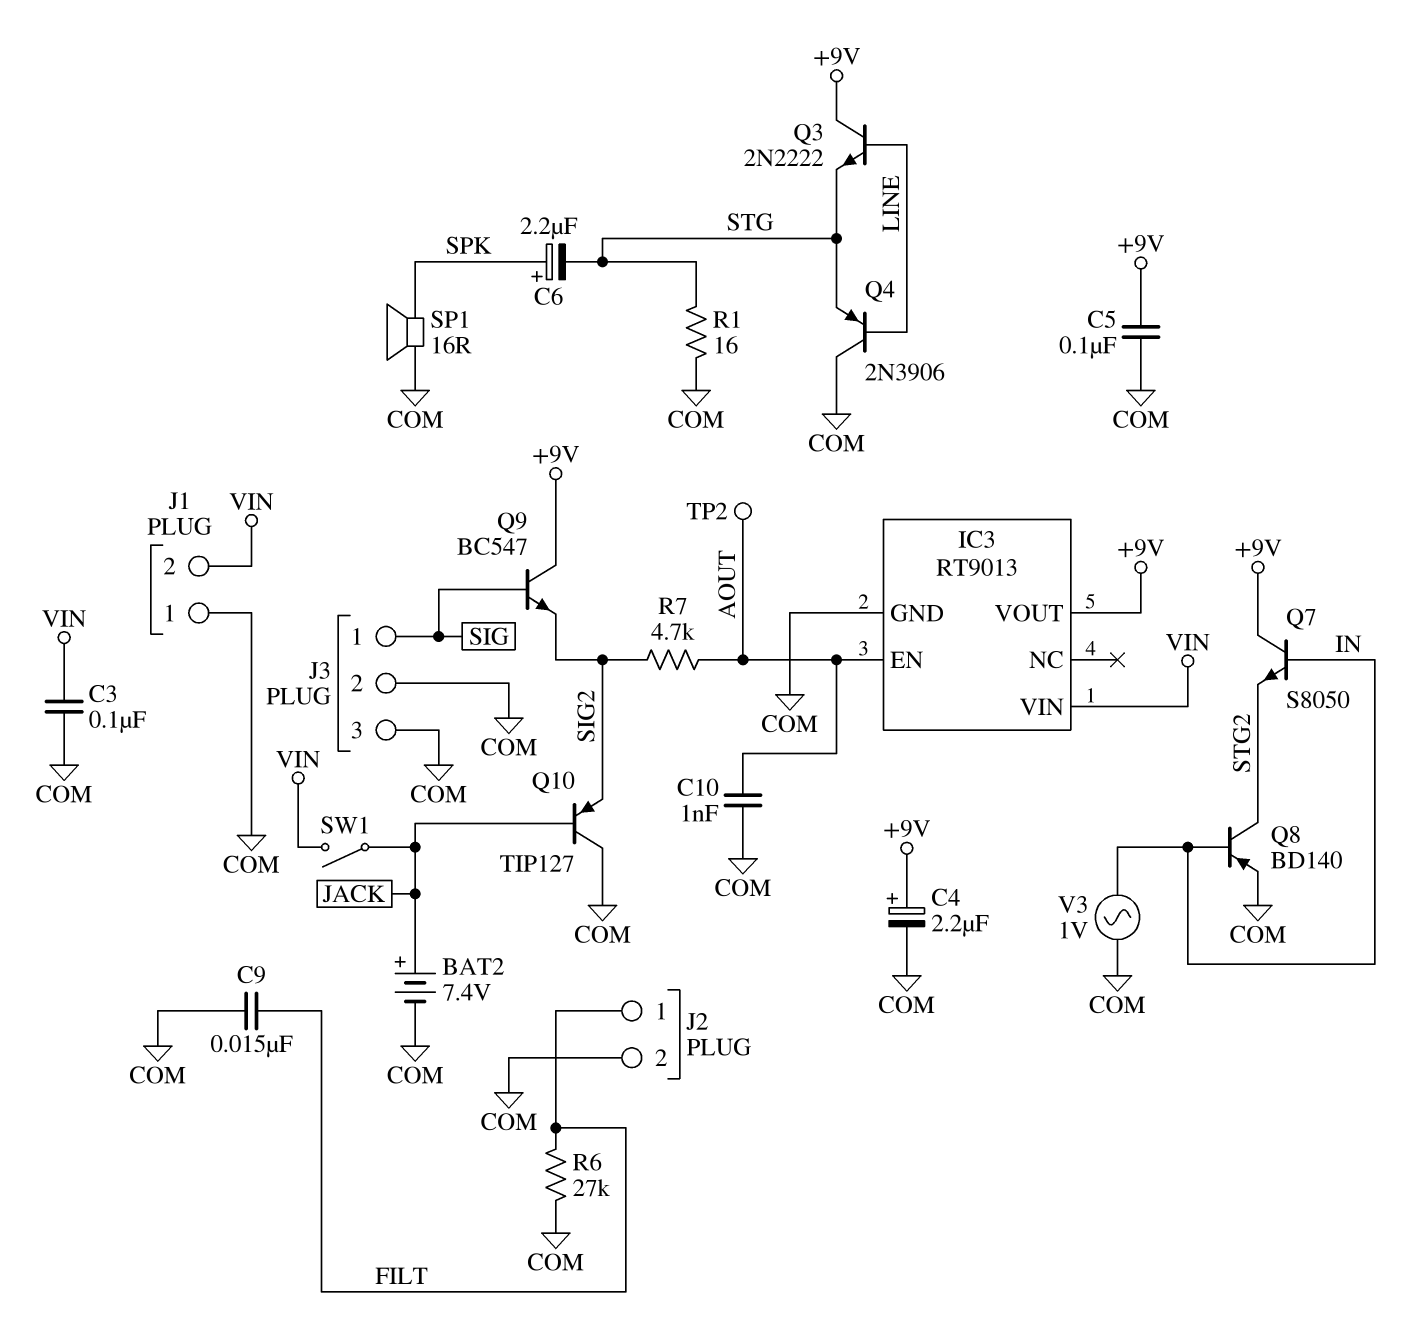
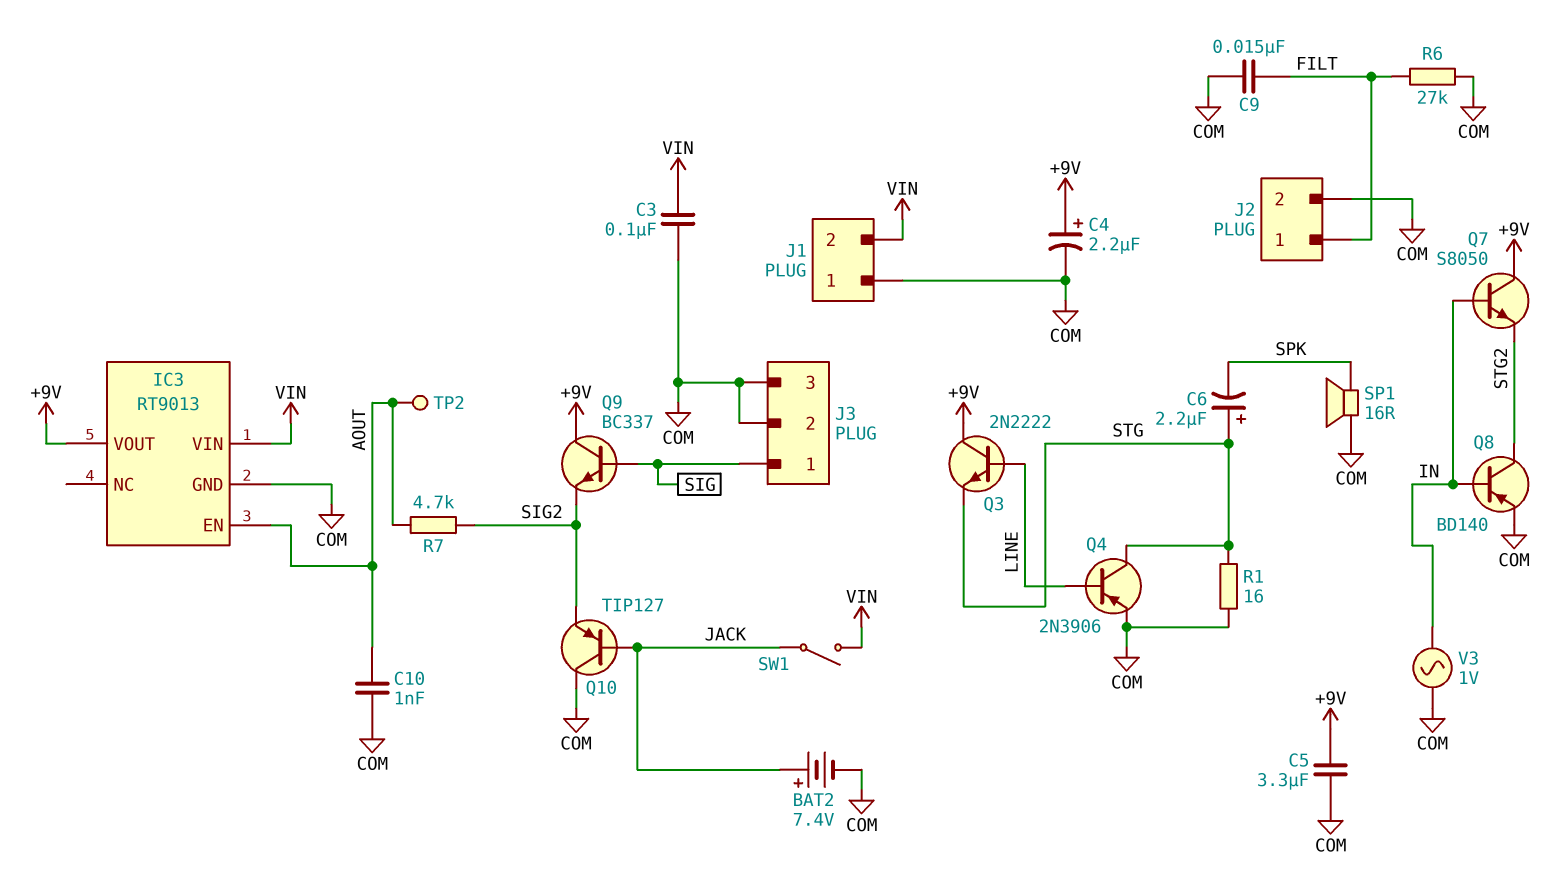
C5: 100nF (+9V, COM) -> 3.3uF (+9V, COM)
C6: 2.2uF (plus SPK, minus STG) -> 2.2uF (plus STG, minus SPK)
Q4: PNP 2N3906 (B LINE, C COM, E STG) -> PNP 2N3906 (B LINE, C STG, E COM)
Q9: NPN BC547 (B SIG, C +9V, E SIG2) -> NPN BC337 (B SIG, C +9V, E SIG2)

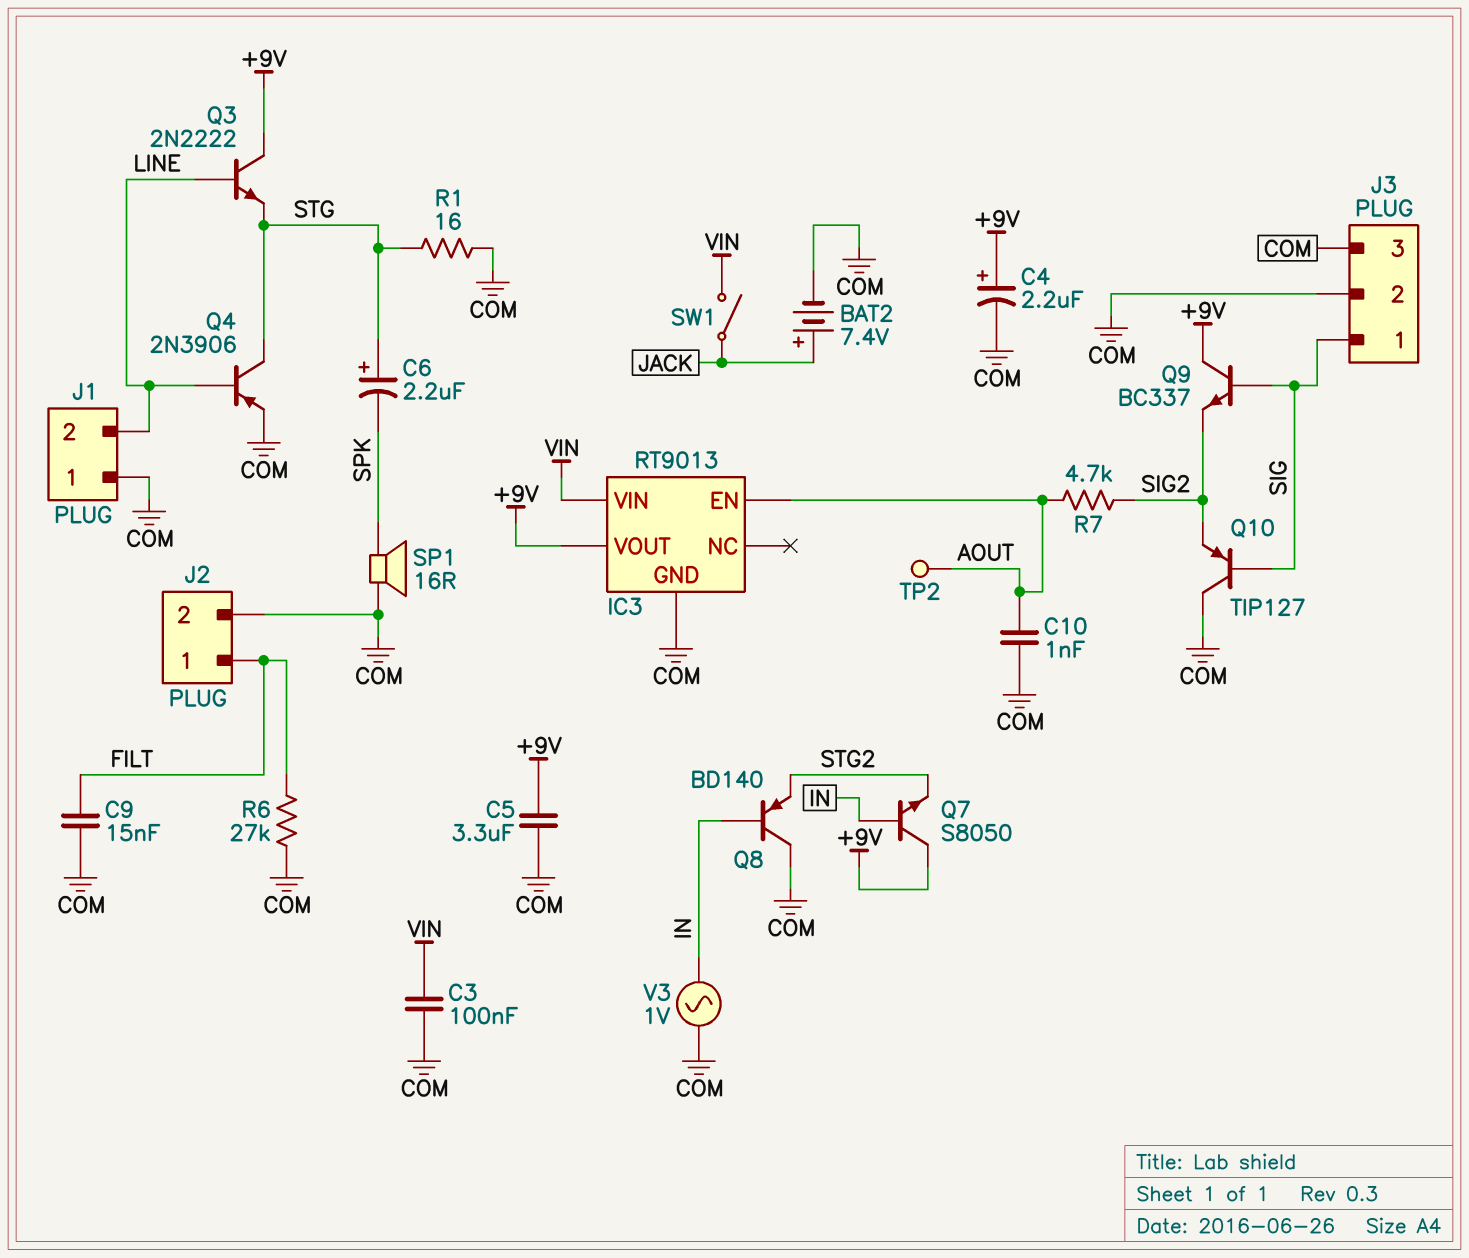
J1 pin 2: VIN -> LINE
Q8: PNP BD140 (B IN, C STG2, E COM) -> PNP BD140 (B IN, C COM, E STG2)
Q10: PNP TIP127 (B JACK, C COM, E SIG2) -> PNP TIP127 (B SIG, C COM, E SIG2)

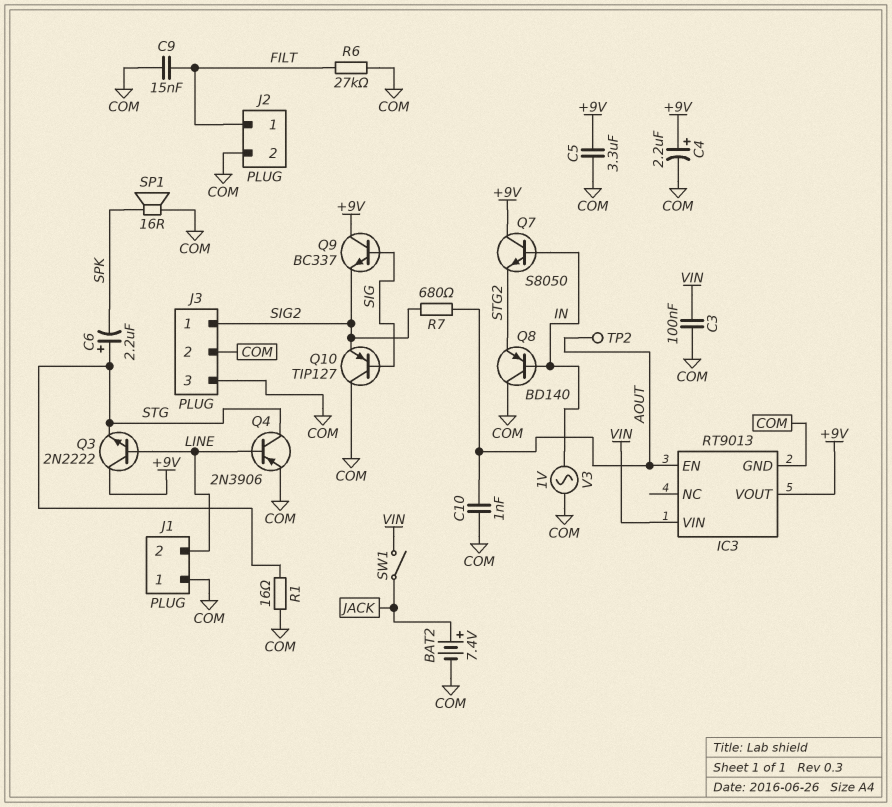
J3 pin 1: SIG -> SIG2
R7: 4.7k (AOUT, SIG2) -> 680 (AOUT, SIG2)

